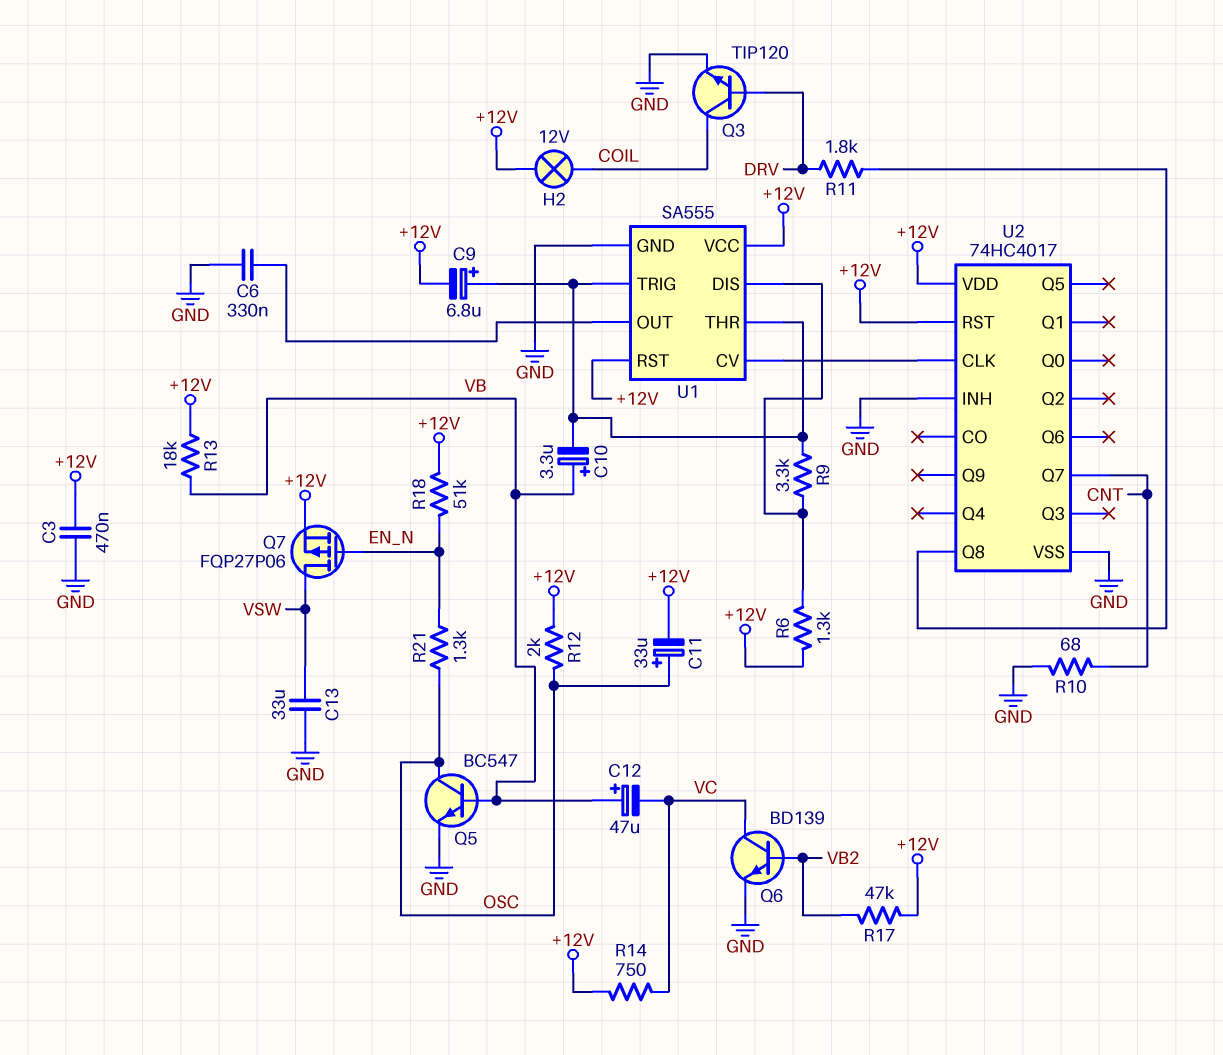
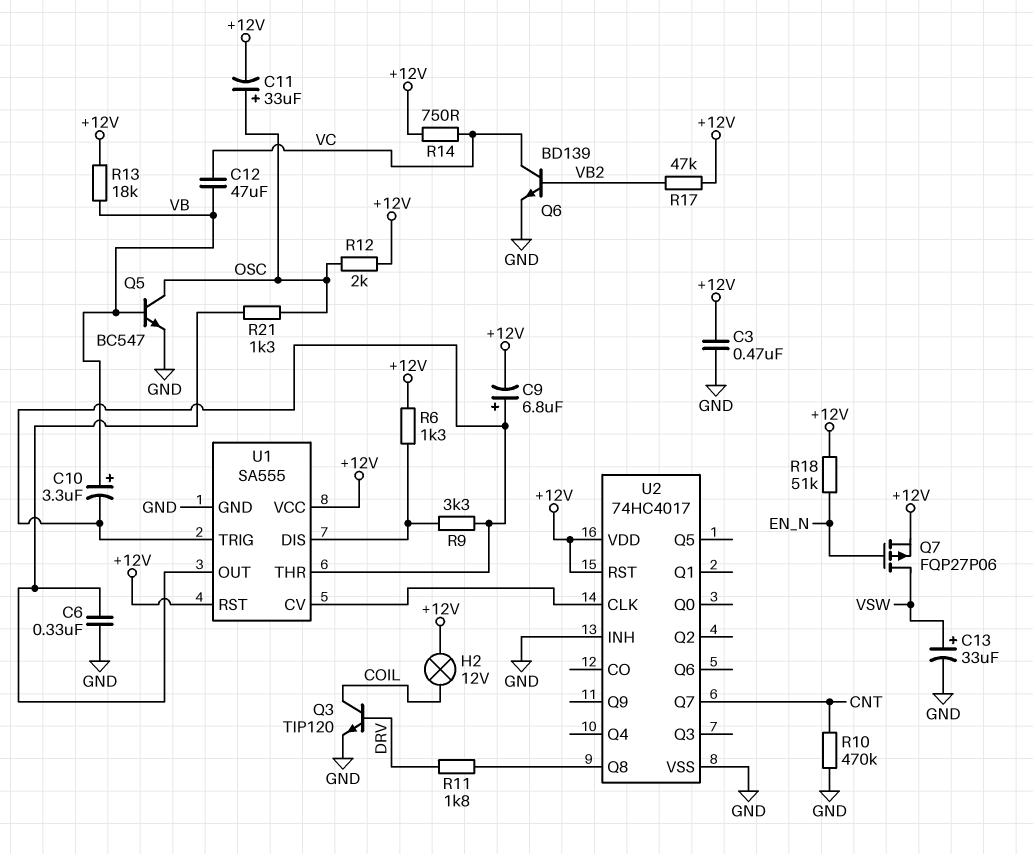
C12: 47uF (plus VB, minus VC) -> 47uF (VB, VC)
C13: 33uF (GND, VSW) -> 33uF (plus VSW, minus GND)
R10: 68 (CNT, GND) -> 470k (CNT, GND)
R21: 1.3k (EN_N, OSC) -> 1.3k (OSC, U1/OUT)

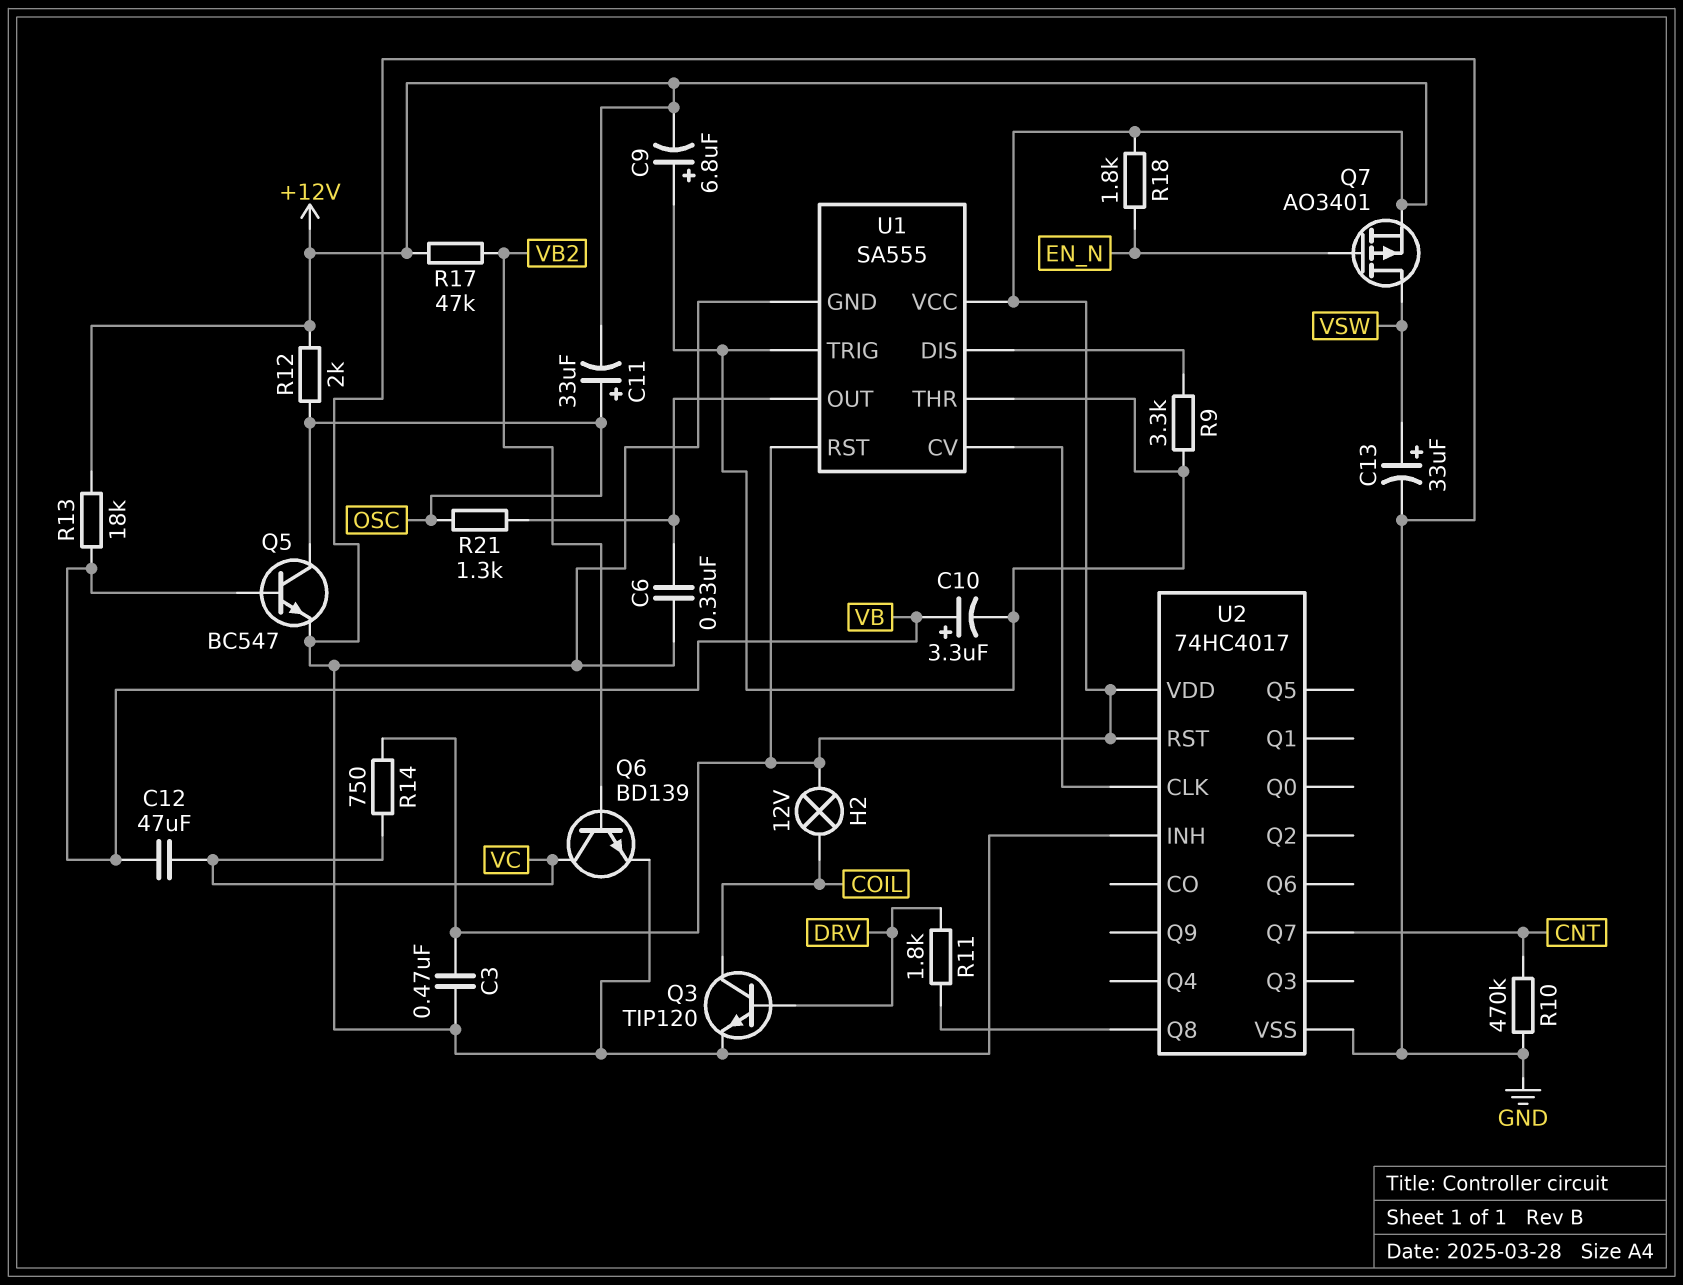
Q7: PMOS FQP27P06 (G EN_N, D VSW, S +12V) -> PMOS AO3401 (G EN_N, D VSW, S +12V)
R6: 1.3k (+12V, U1/DIS) -> none
R18: 51k (+12V, EN_N) -> 1.8k (+12V, EN_N)

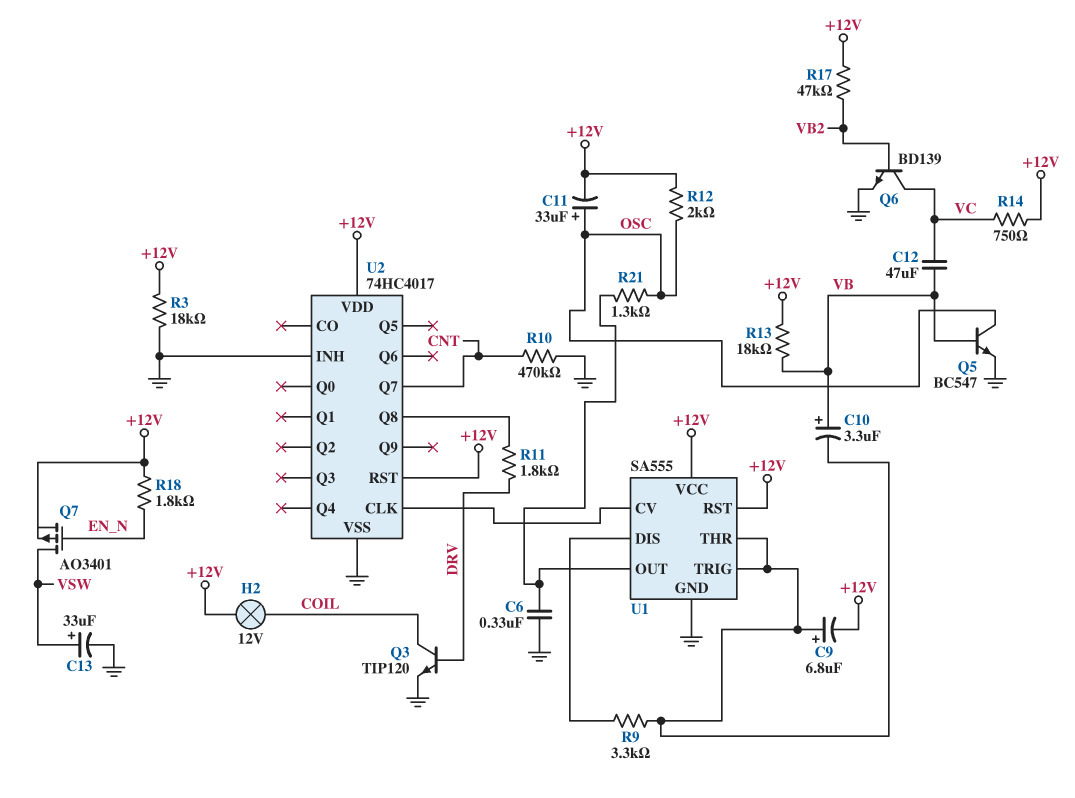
C3: 470nF (+12V, GND) -> none
R3: none -> 18k (+12V, GND)

